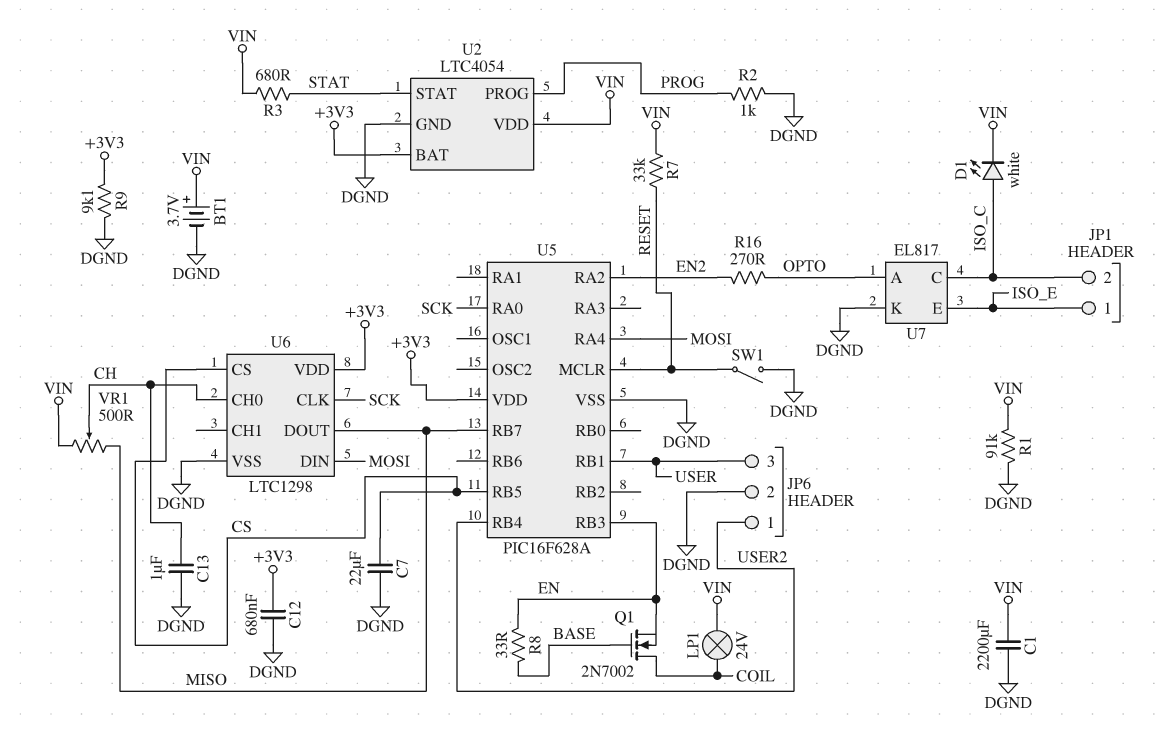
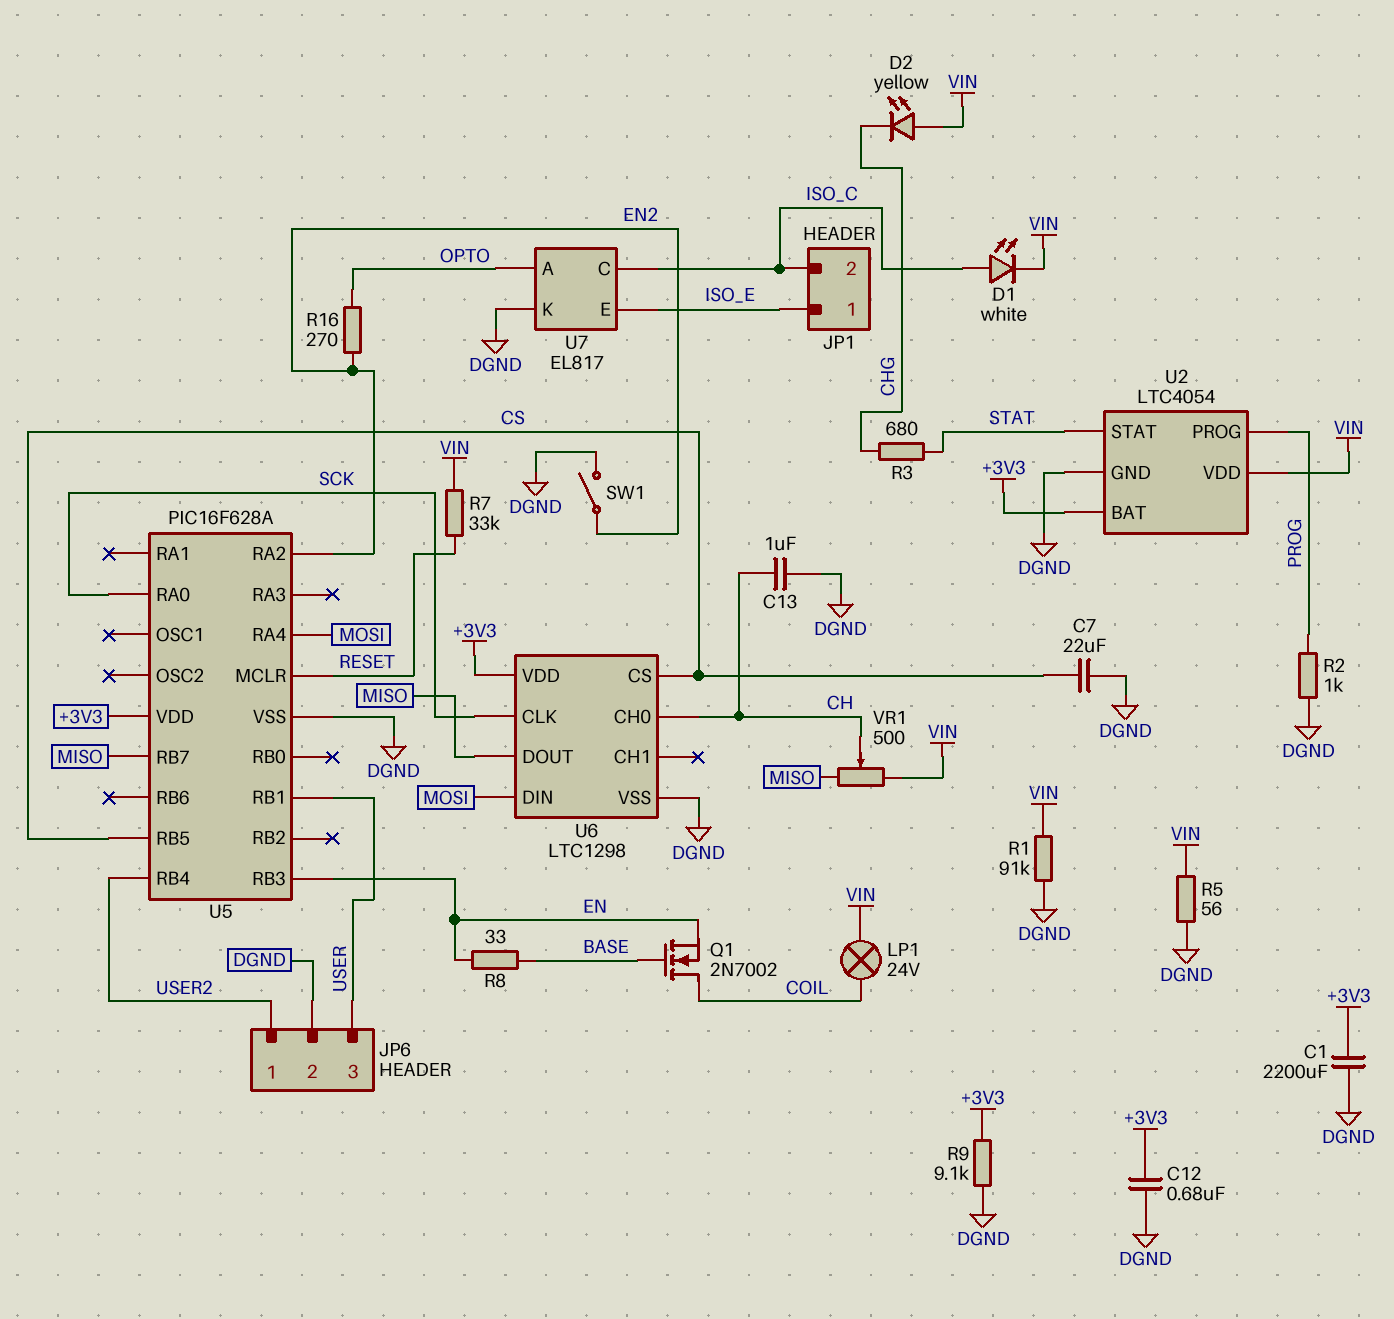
BT1: 3.7V (plus VIN, minus DGND) -> none
C1: 2200uF (DGND, VIN) -> 2200uF (+3V3, DGND)
D2: none -> LED yellow (A VIN, K CHG)
R3: 680 (STAT, VIN) -> 680 (CHG, STAT)
R5: none -> 56 (DGND, VIN)
SW1: switch (DGND, RESET) -> switch (DGND, EN2)

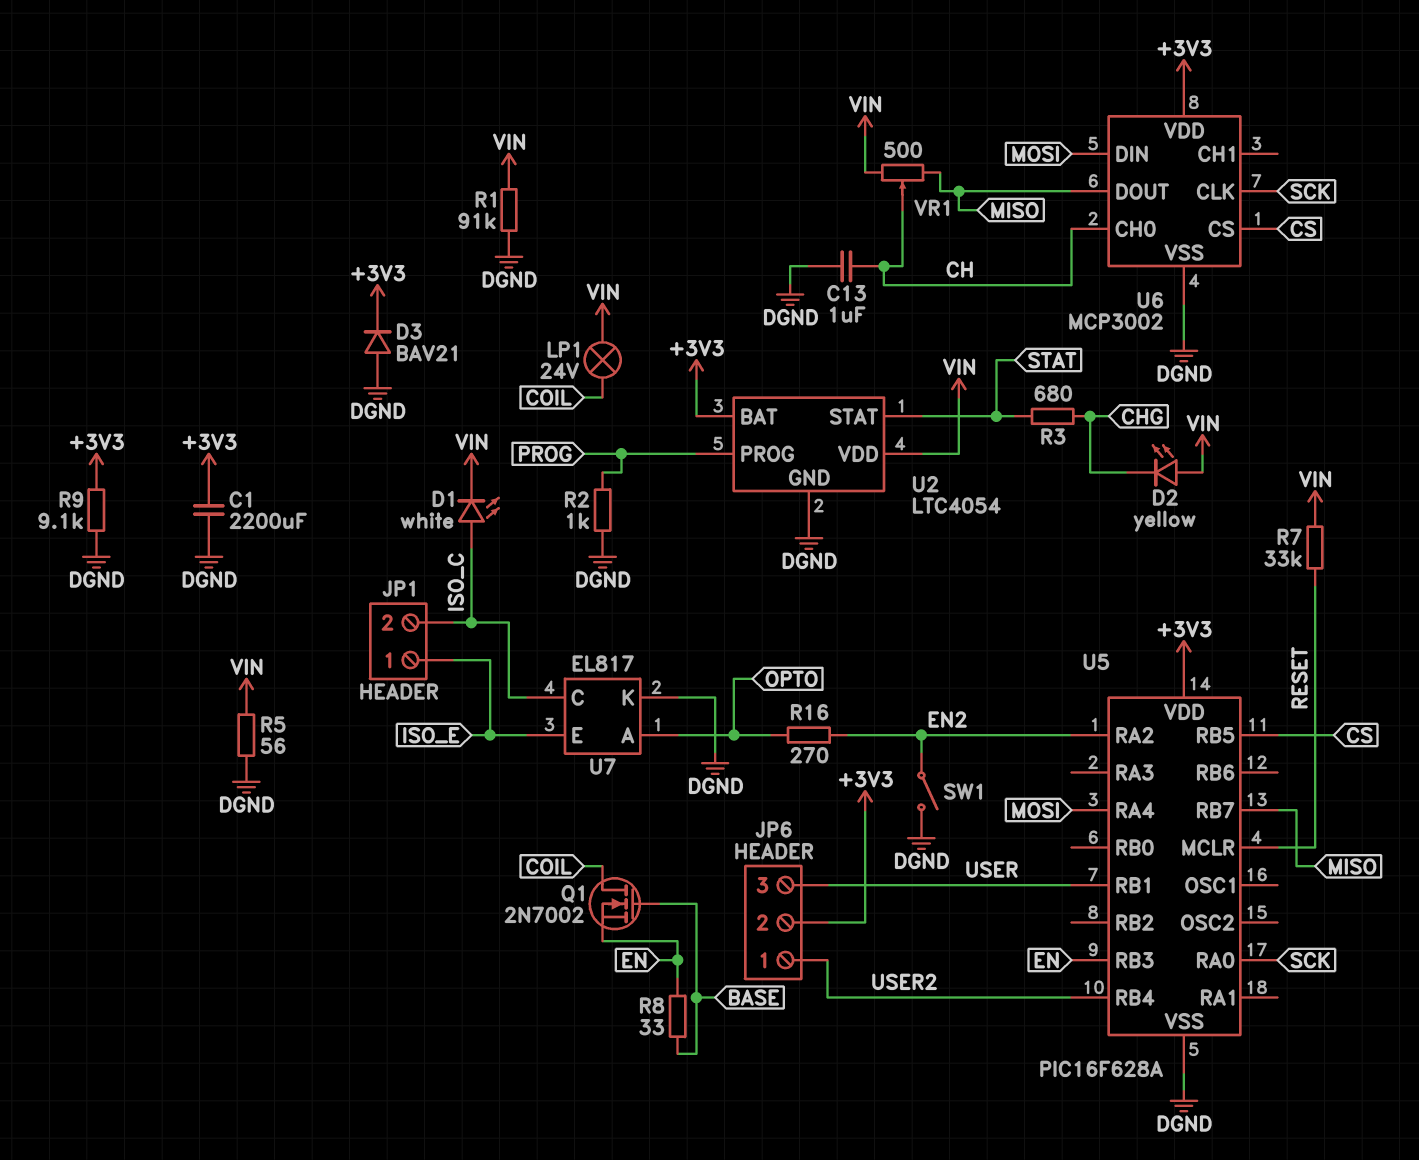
C7: 22uF (CS, DGND) -> none
C12: 680nF (+3V3, DGND) -> none
D3: none -> diode BAV21 (A DGND, K +3V3)
JP6 pin 2: DGND -> +3V3
U6: LTC1298 -> MCP3002

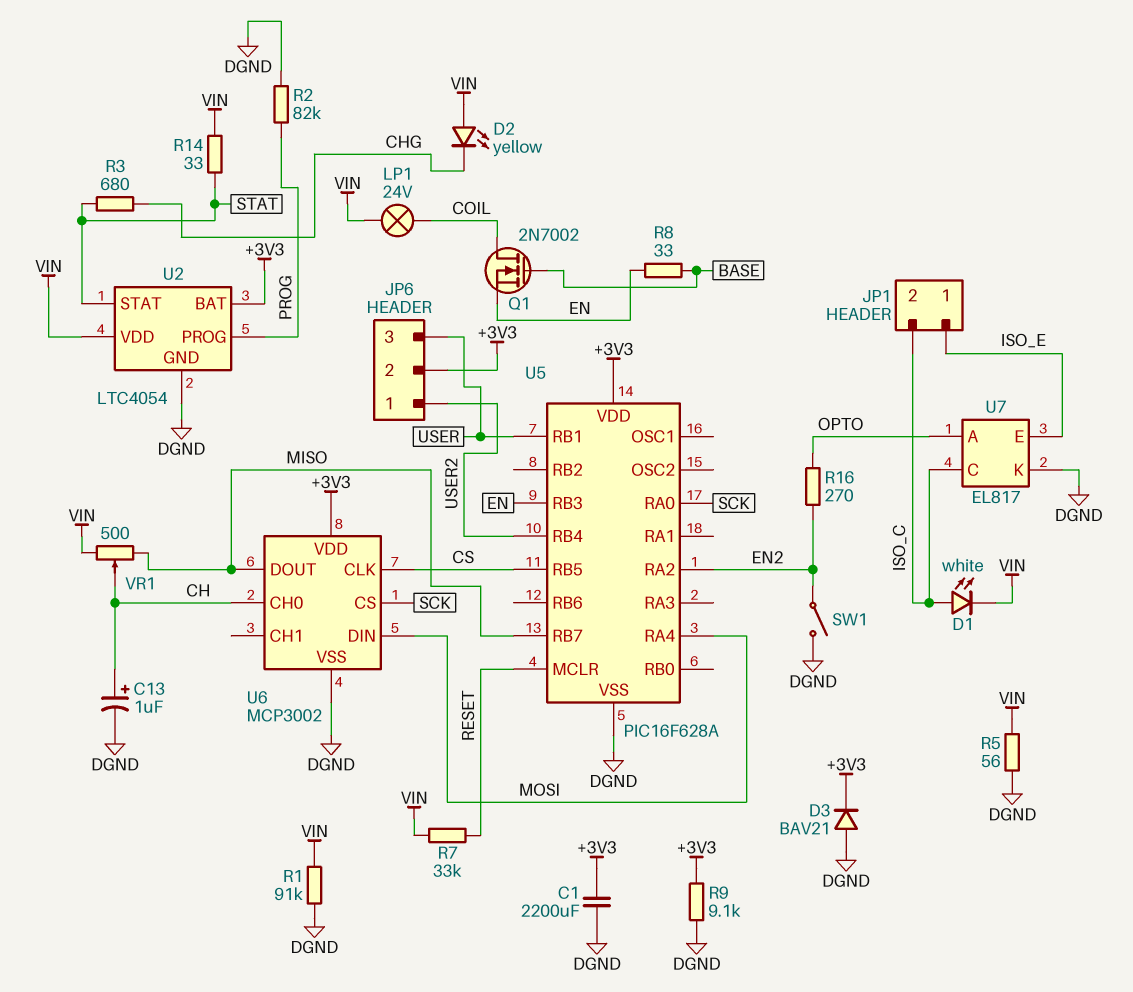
C13: 1uF (CH, DGND) -> 1uF (plus CH, minus DGND)
R2: 1k (DGND, PROG) -> 82k (DGND, PROG)
R14: none -> 33 (STAT, VIN)
U6 pin CLK: SCK -> CS
U6 pin CS: CS -> SCK

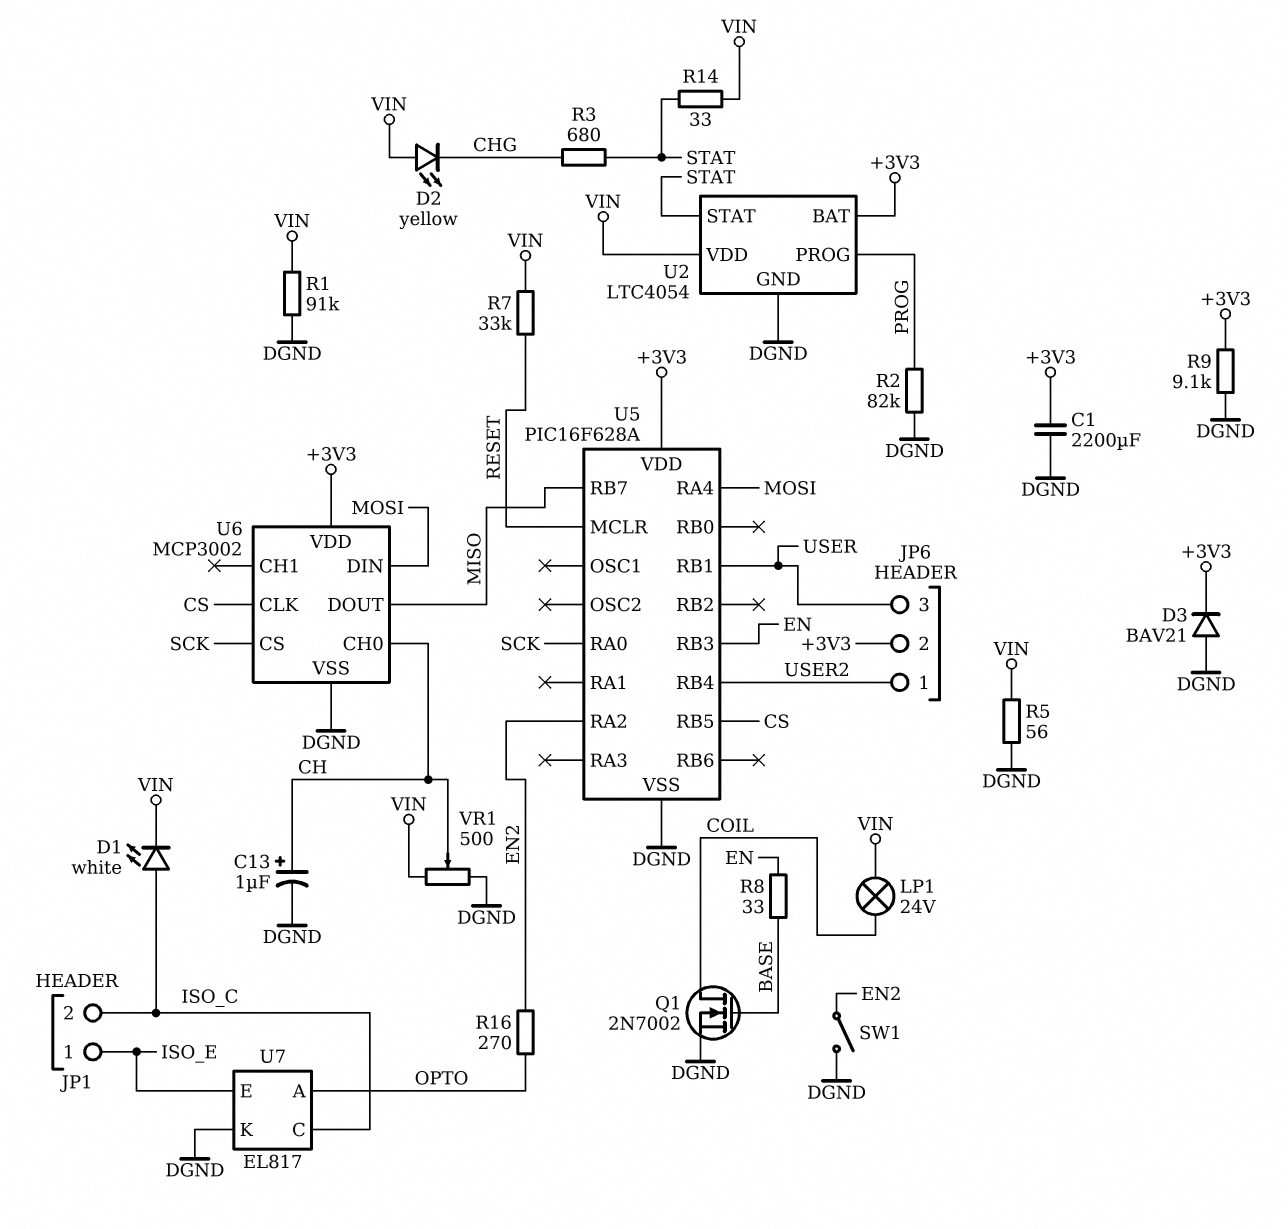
Q1: NMOS 2N7002 (G BASE, D COIL, S EN) -> NMOS 2N7002 (G BASE, D COIL, S DGND)
VR1: 500 (MISO, VIN, wiper CH) -> 500 (DGND, VIN, wiper CH)

